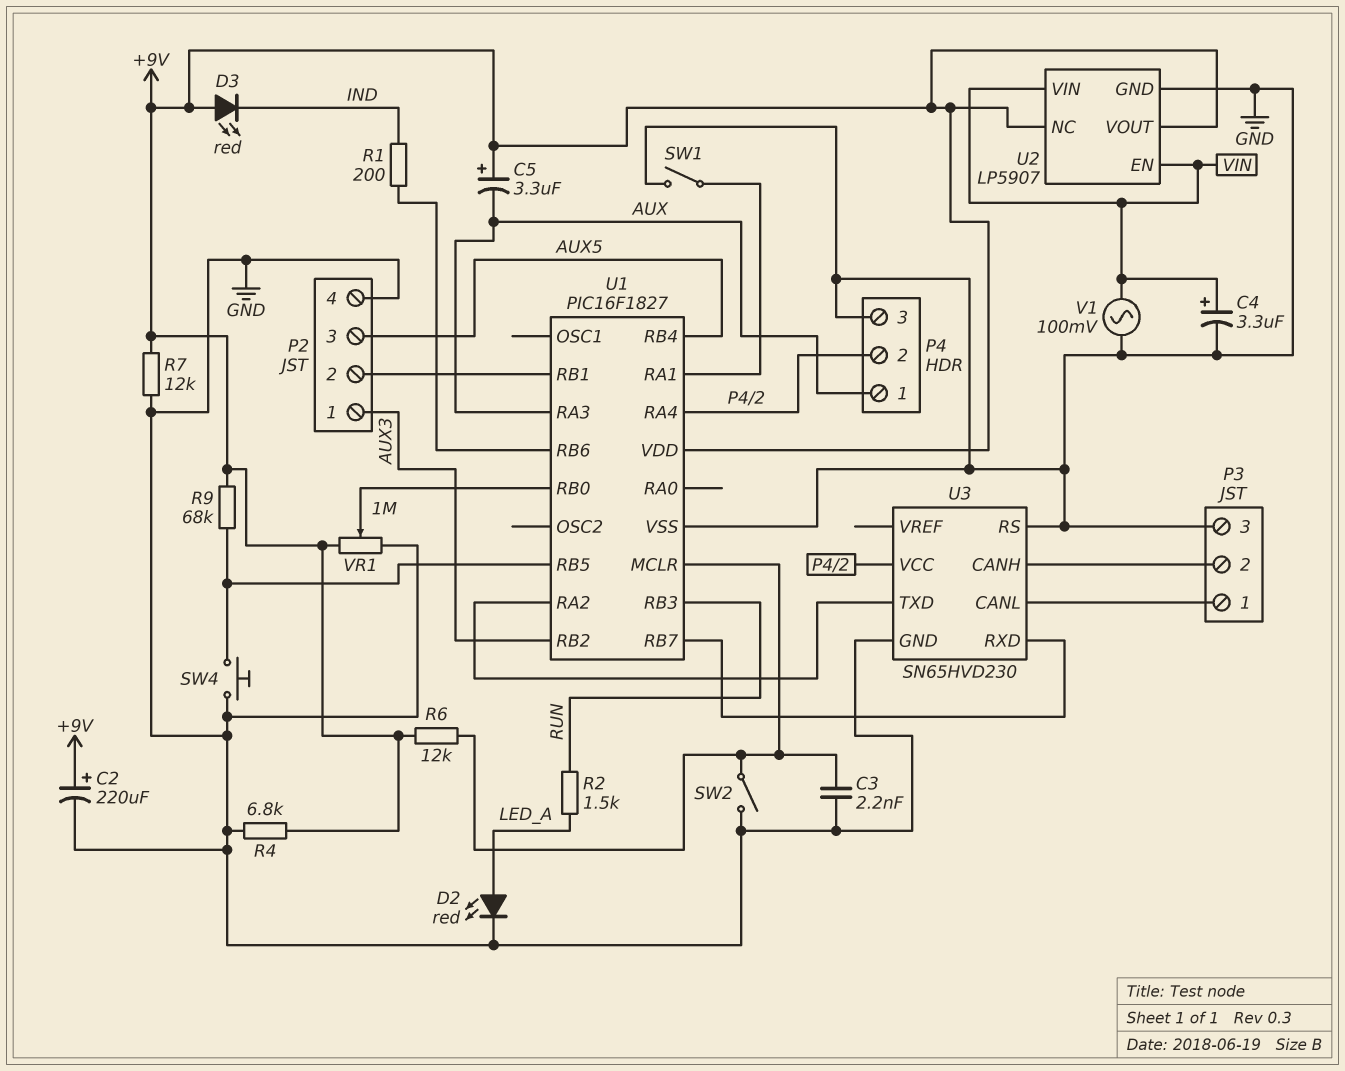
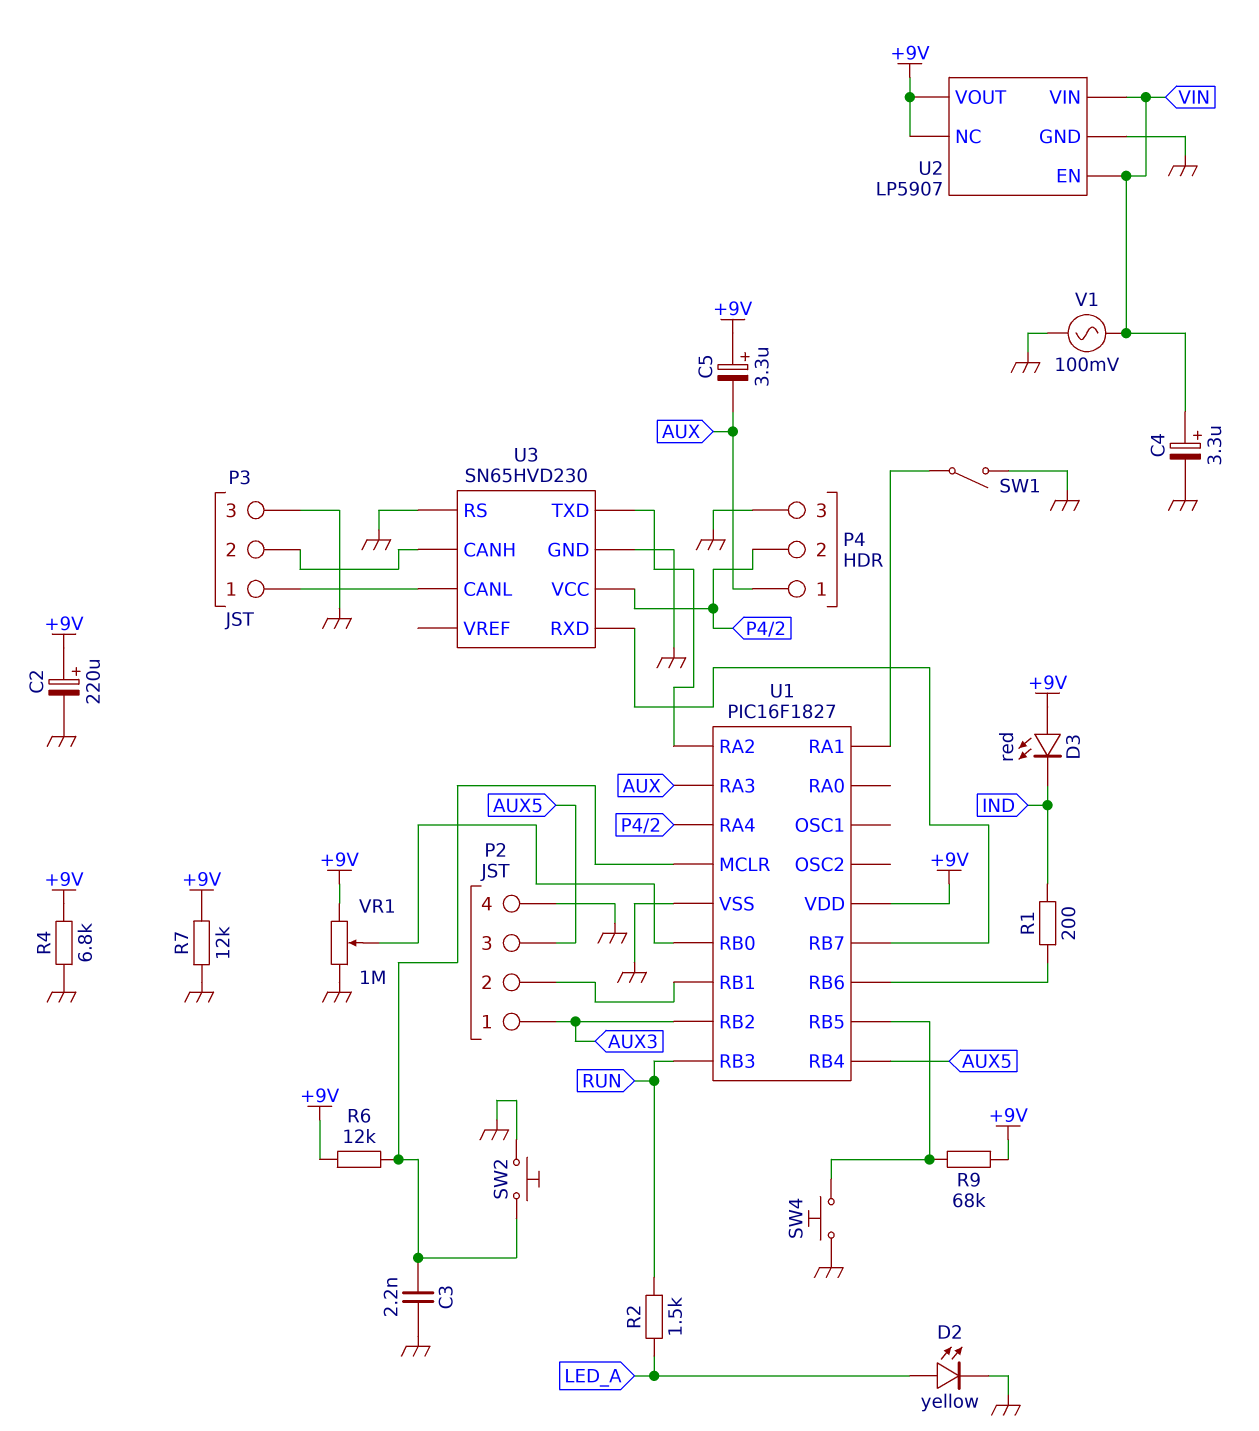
D2: LED red (A LED_A, K GND) -> LED yellow (A LED_A, K GND)
SW2: switch (GND, U1/MCLR) -> button (GND, U1/MCLR)

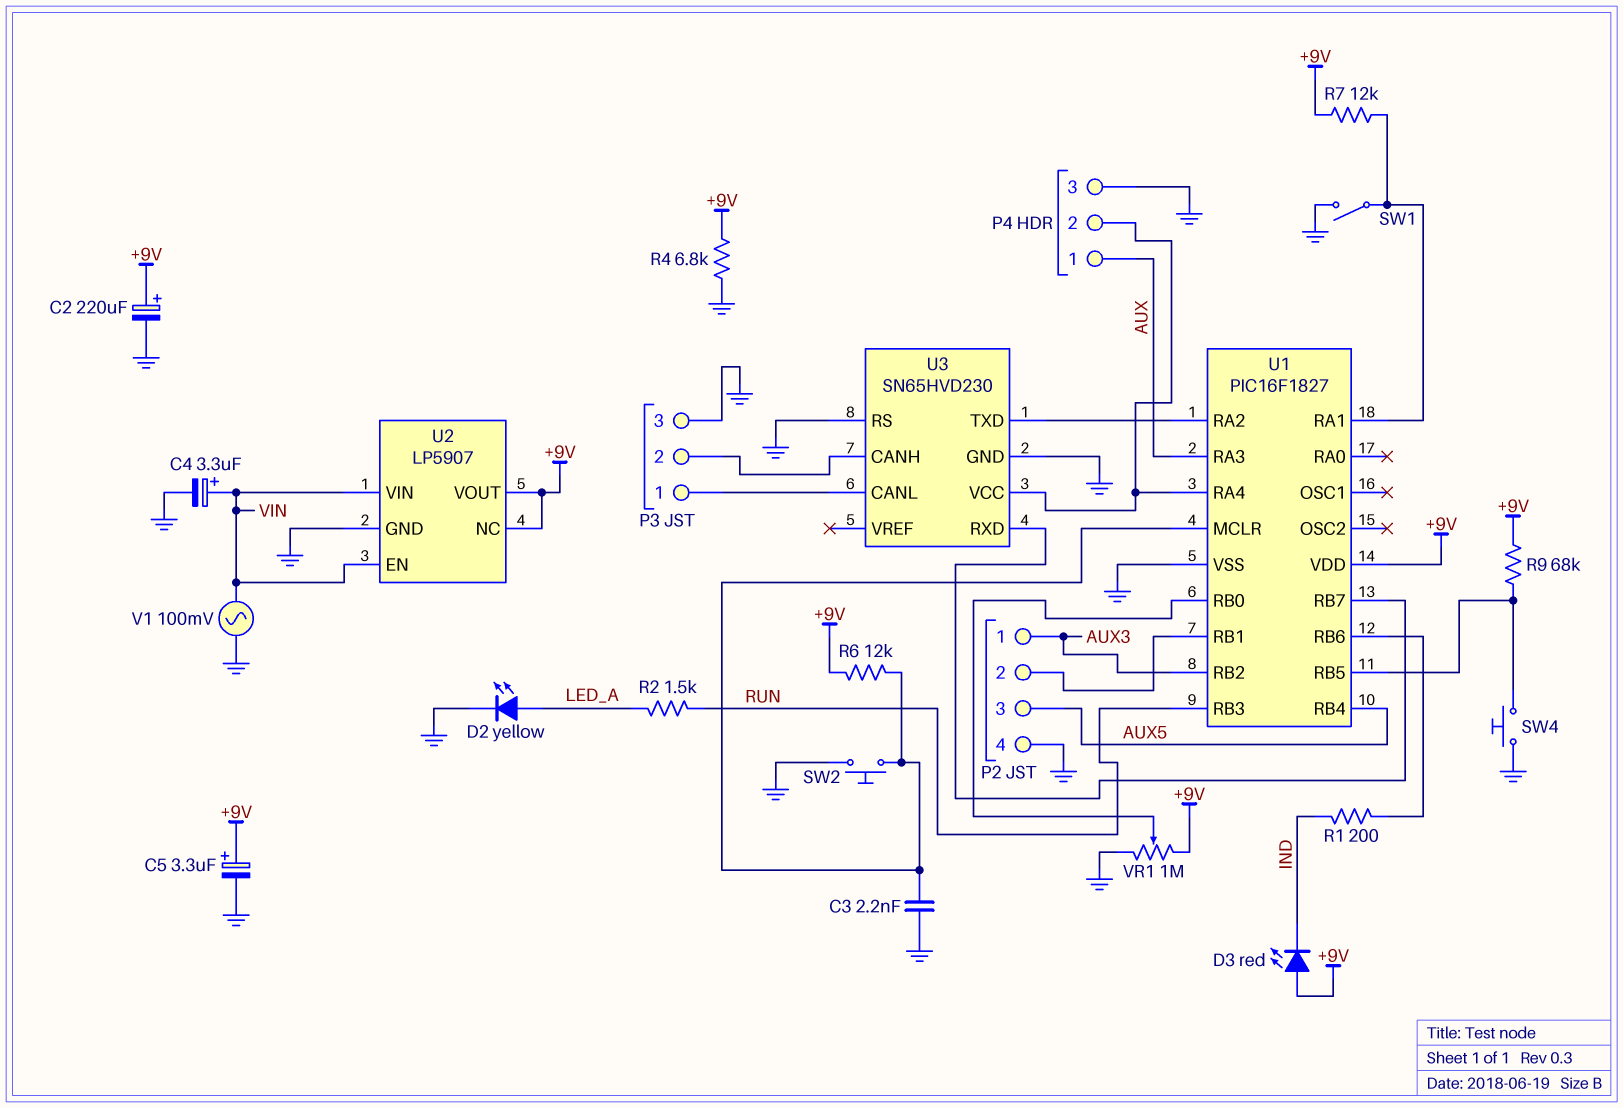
C5: 3.3uF (plus +9V, minus AUX) -> 3.3uF (plus +9V, minus GND)
R7: 12k (+9V, GND) -> 12k (+9V, U1/RA1)

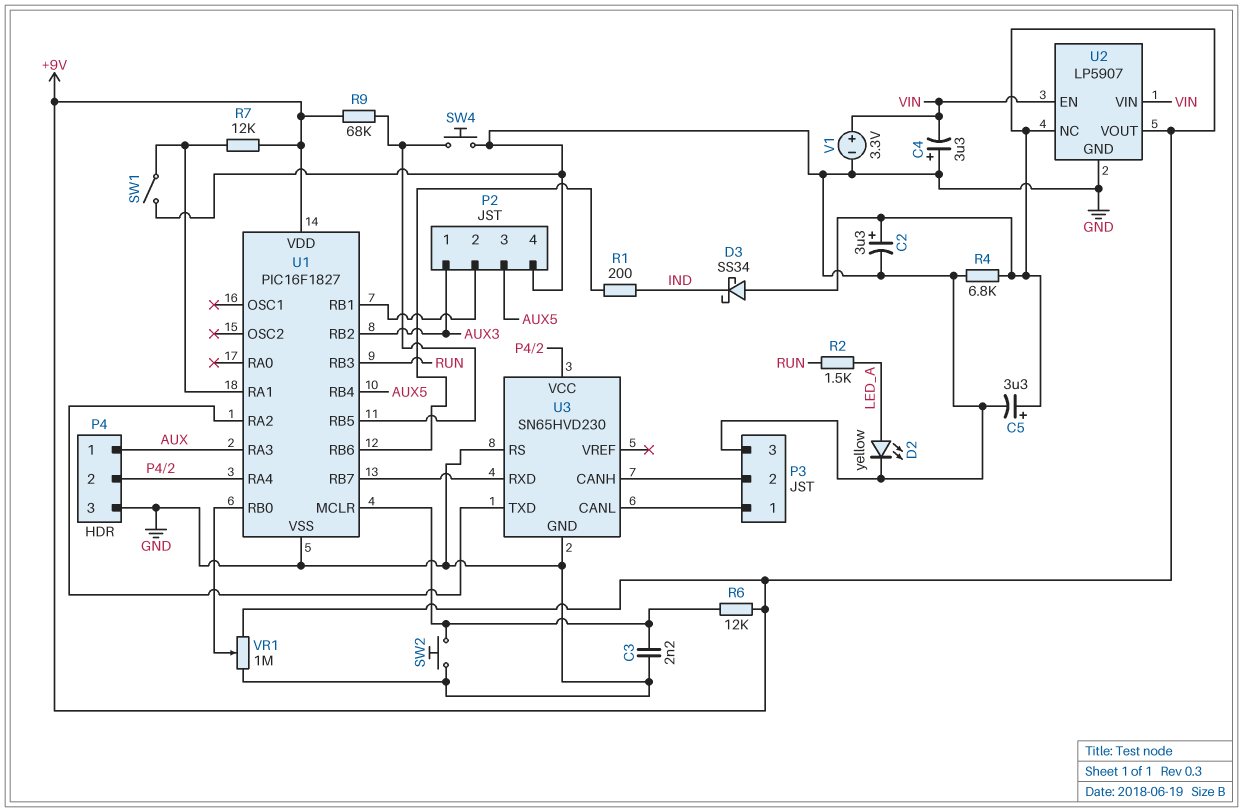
C2: 220uF (plus +9V, minus GND) -> 3.3uF (plus +9V, minus GND)
C4: 3.3uF (plus VIN, minus GND) -> 3.3uF (plus GND, minus VIN)
D3: LED red (A +9V, K IND) -> schottky SS34 (A +9V, K IND)
V1: AC 100mV (GND, VIN) -> 3.3V (plus VIN, minus GND)

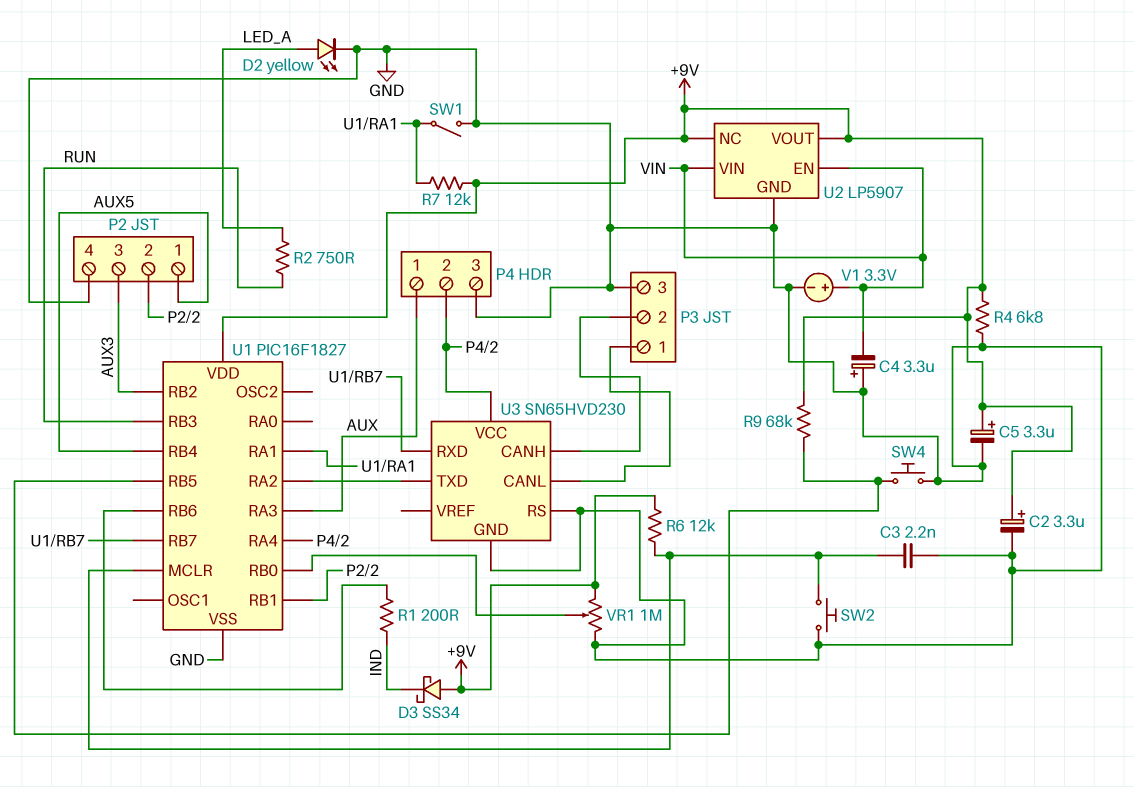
P2 pin 1: AUX3 -> AUX5
P2 pin 3: AUX5 -> AUX3
R2: 1.5k (LED_A, RUN) -> 750 (LED_A, RUN)

